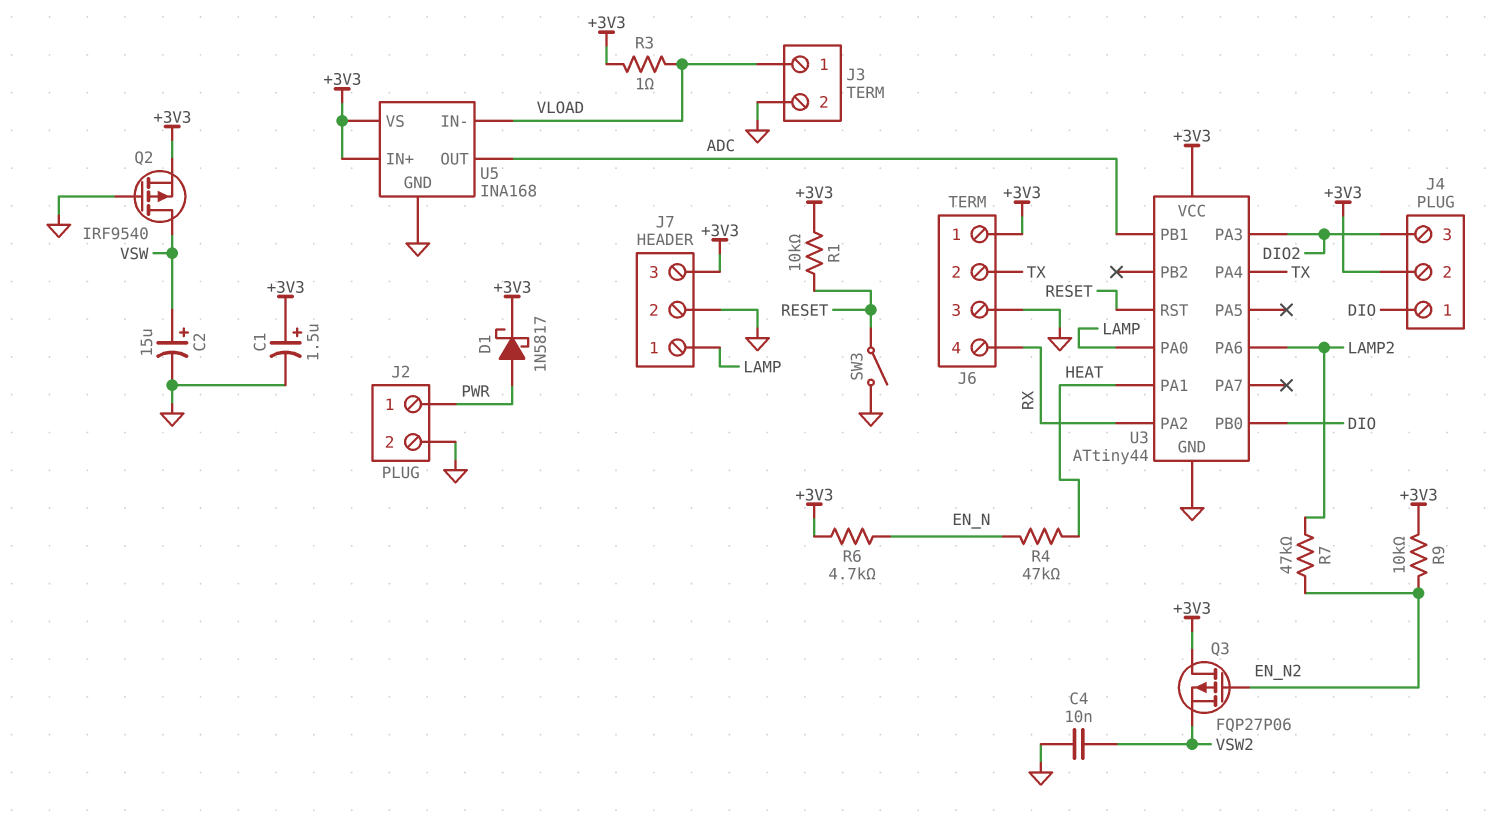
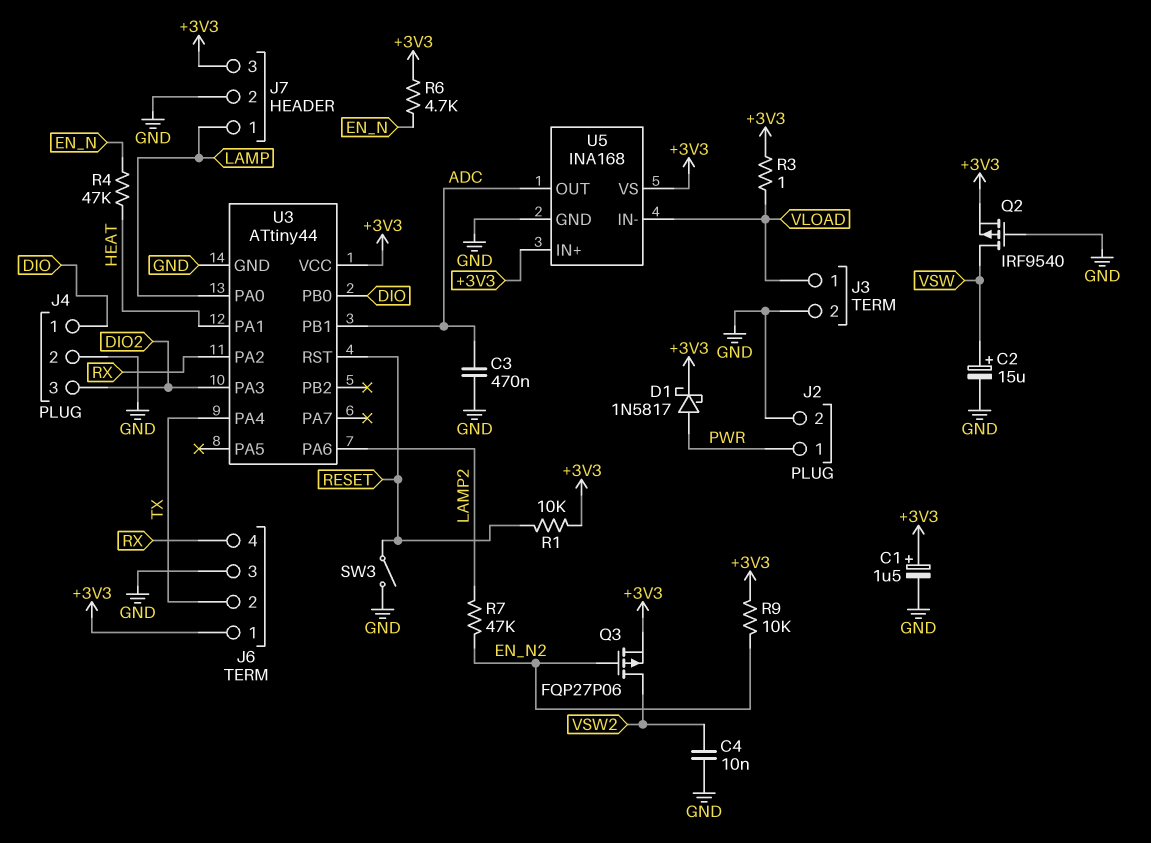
C3: none -> 470nF (ADC, GND)
J4 pin 2: +3V3 -> GND
Q3: PMOS FQP27P06 (G EN_N2, D +3V3, S VSW2) -> PMOS FQP27P06 (G EN_N2, D VSW2, S +3V3)

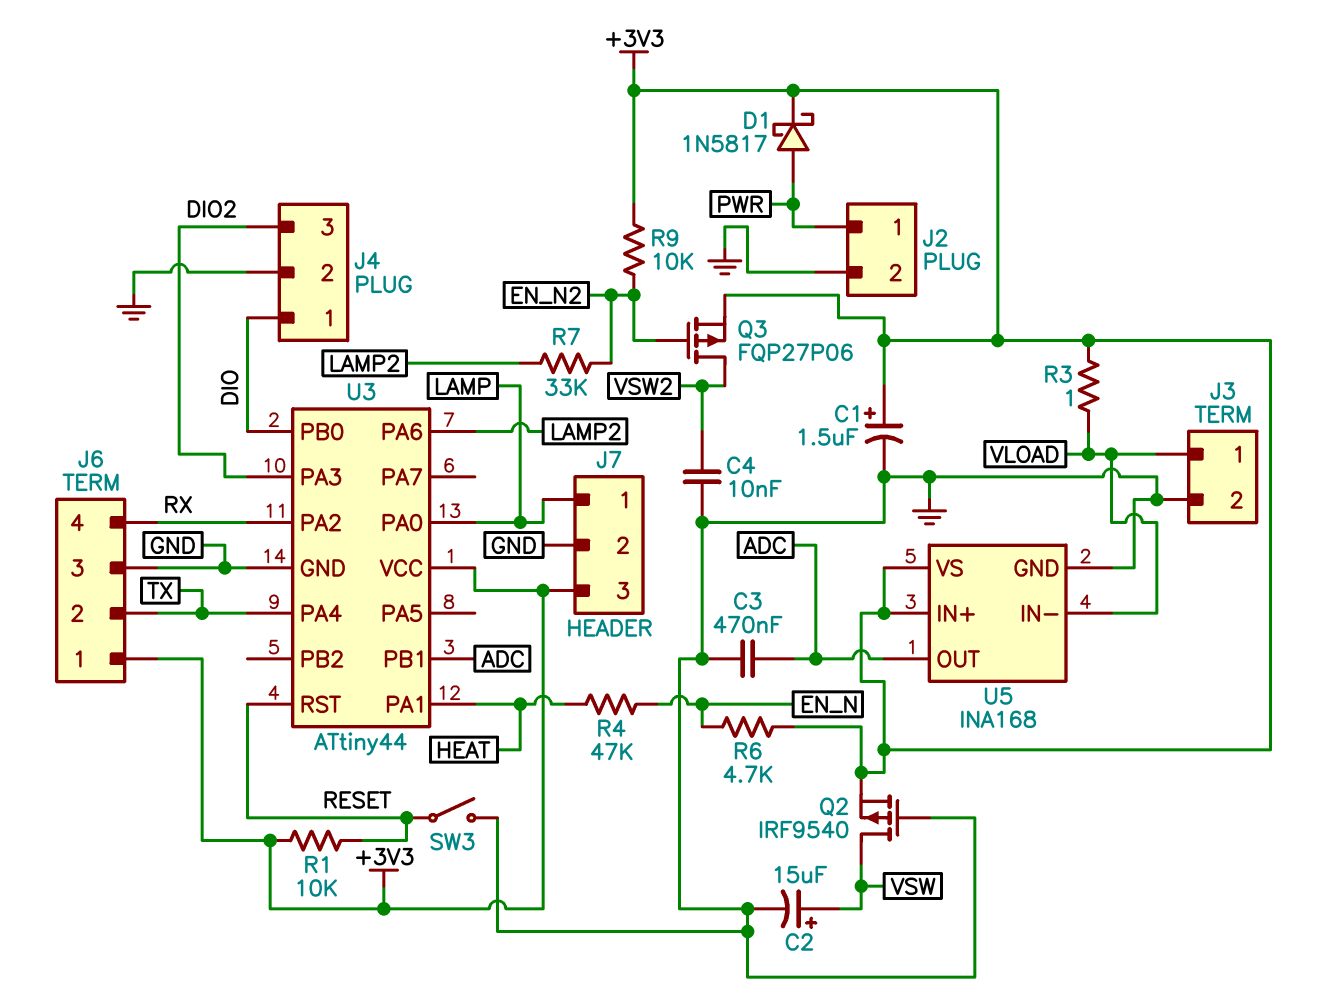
R7: 47k (EN_N2, LAMP2) -> 33k (EN_N2, LAMP2)

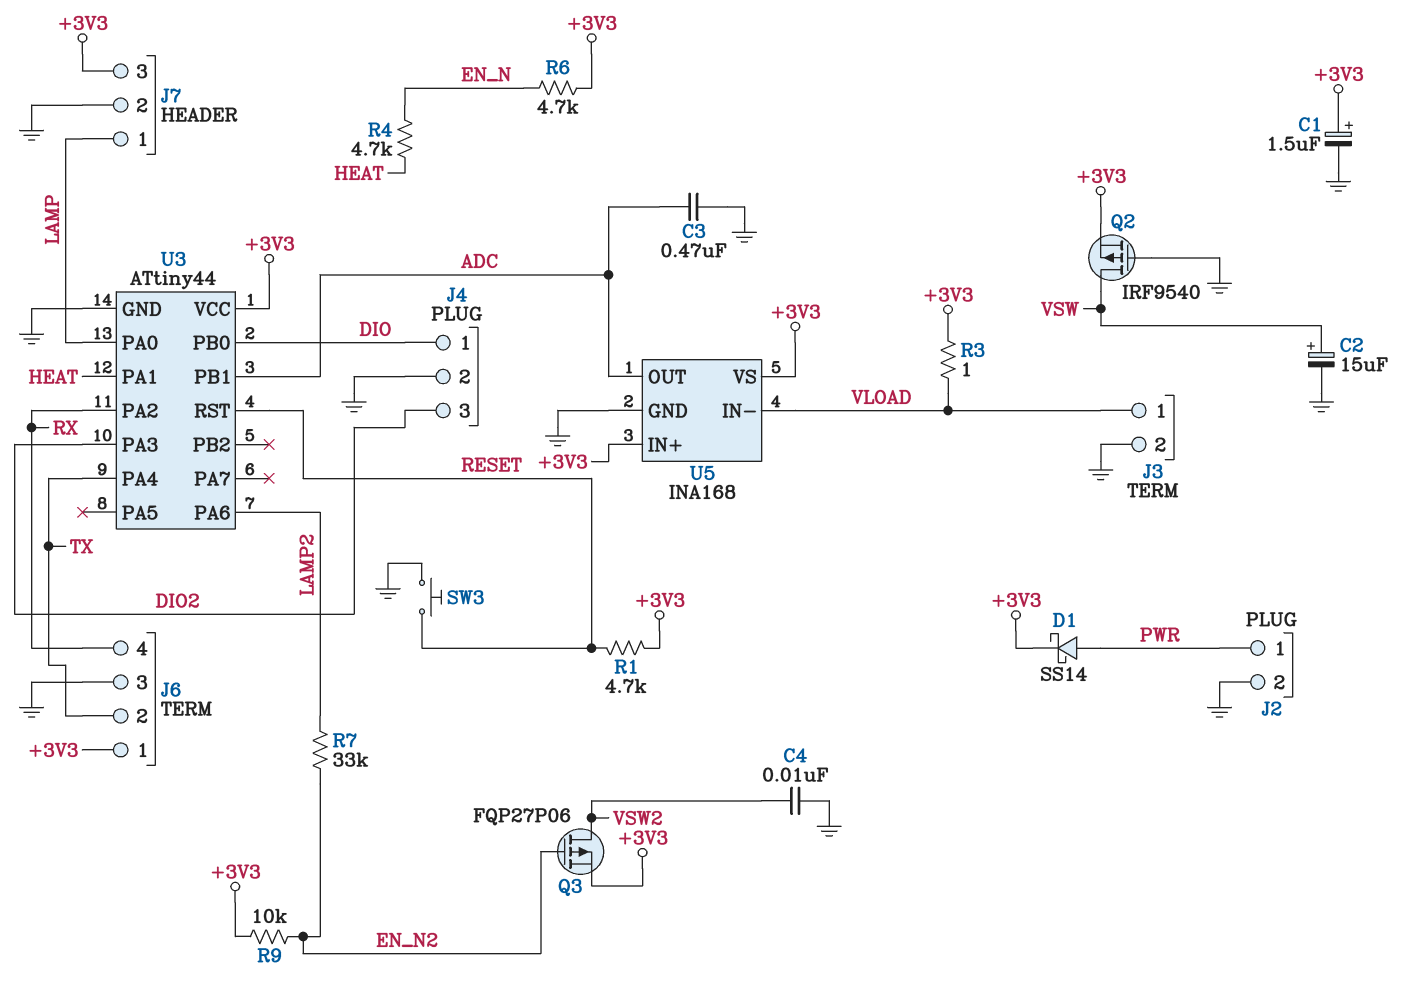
D1: schottky 1N5817 (A PWR, K +3V3) -> schottky SS14 (A PWR, K +3V3)
R1: 10k (+3V3, RESET) -> 4.7k (+3V3, RESET)
R4: 47k (EN_N, HEAT) -> 4.7k (EN_N, HEAT)
SW3: switch (GND, RESET) -> button (GND, RESET)

